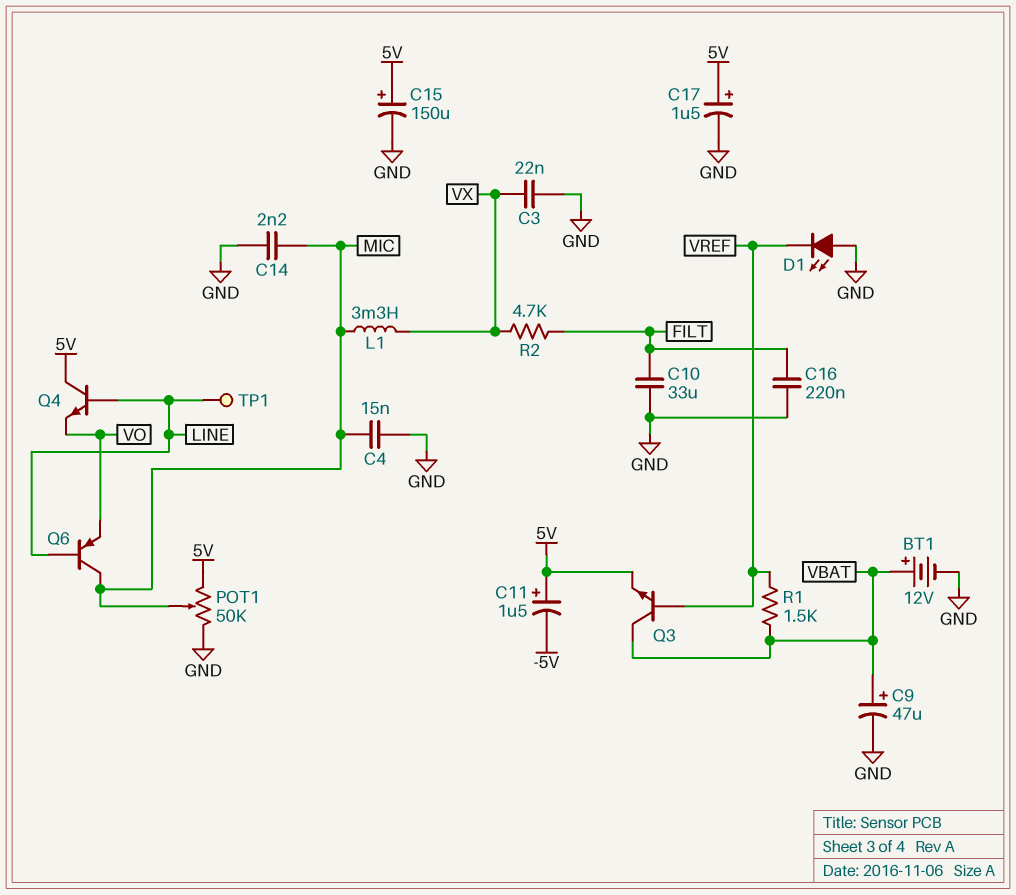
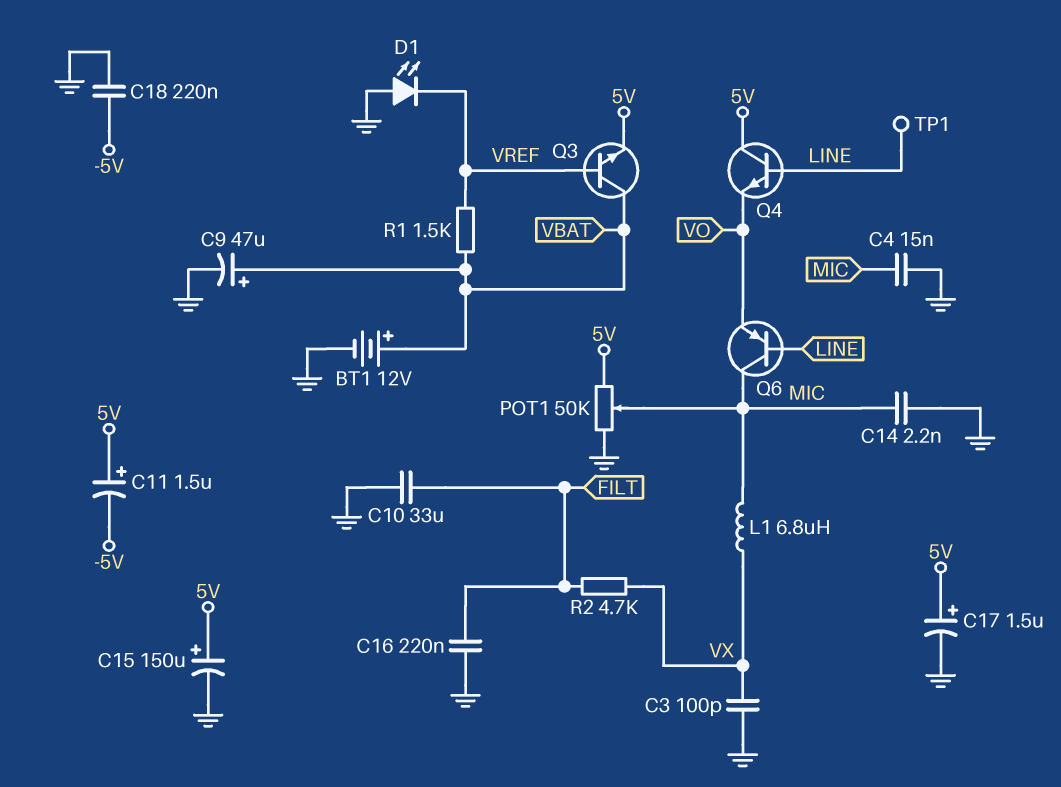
C3: 22nF (GND, VX) -> 100pF (GND, VX)
C18: none -> 220nF (-5V, GND)
L1: 3.3mH (MIC, VX) -> 6.8uH (MIC, VX)

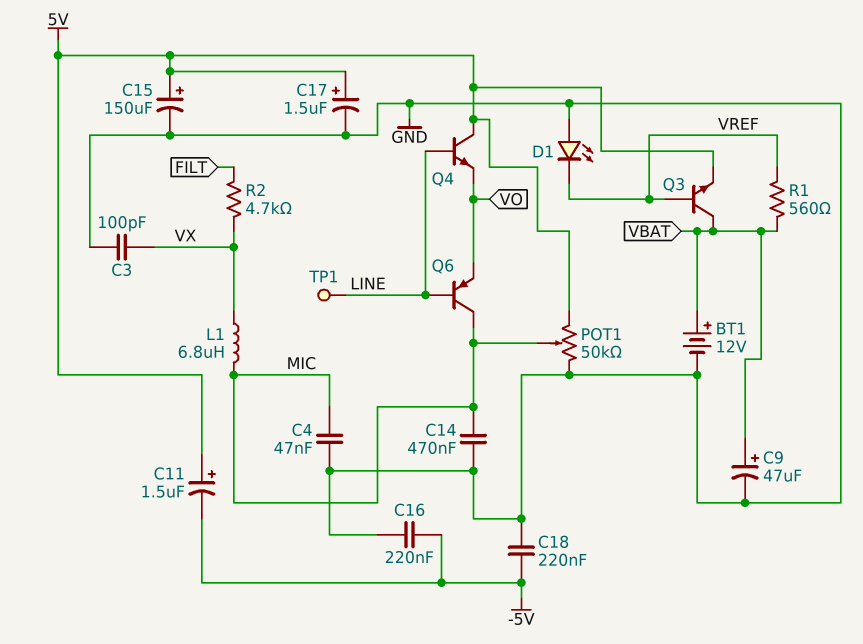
C4: 15nF (GND, MIC) -> 47nF (GND, MIC)
C10: 33uF (FILT, GND) -> none
C14: 2.2nF (GND, MIC) -> 470nF (GND, MIC)
C16: 220nF (FILT, GND) -> 220nF (-5V, GND)
R1: 1.5k (VBAT, VREF) -> 560 (VBAT, VREF)

